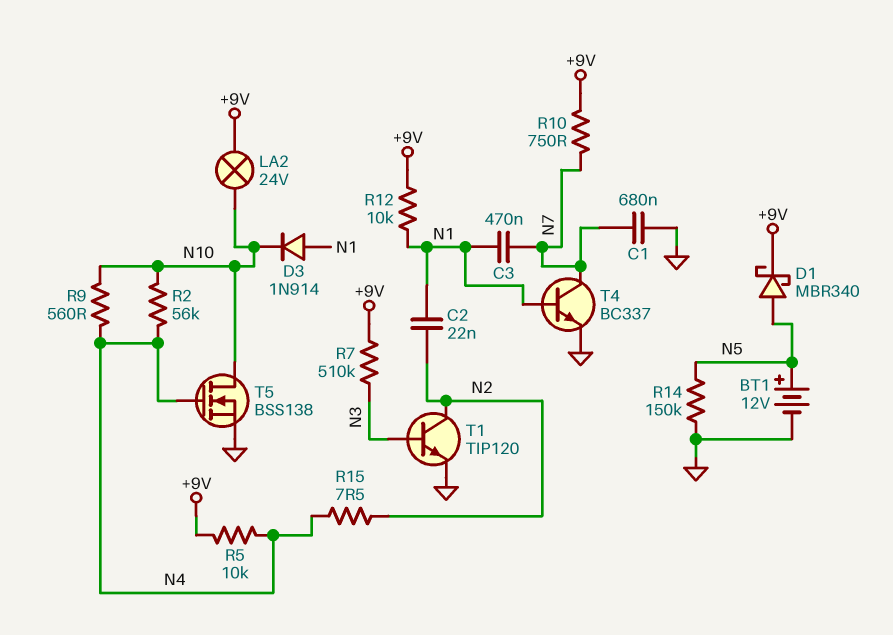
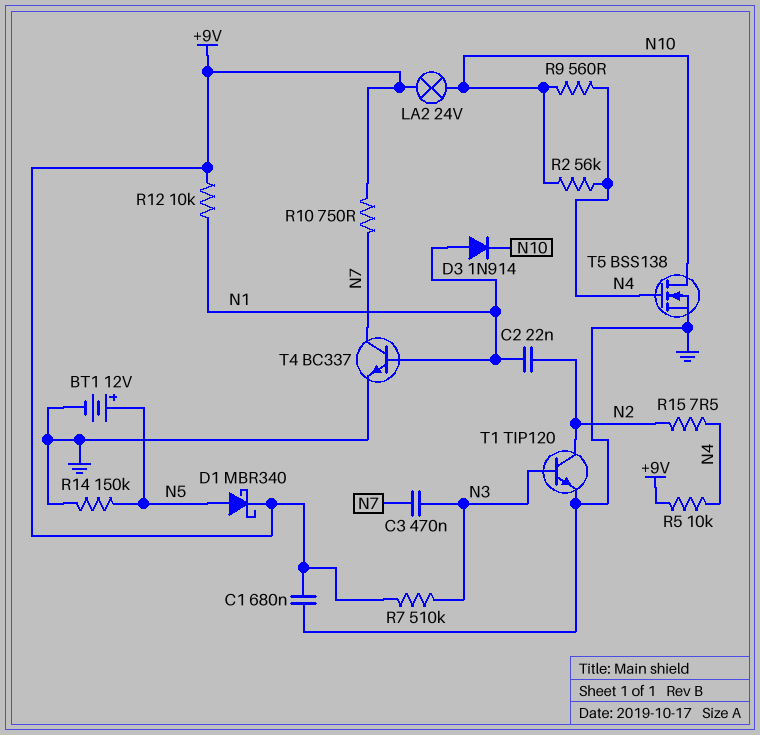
C1: 680nF (GND, N7) -> 680nF (+9V, GND)
C3: 470nF (N1, N7) -> 470nF (N3, N7)

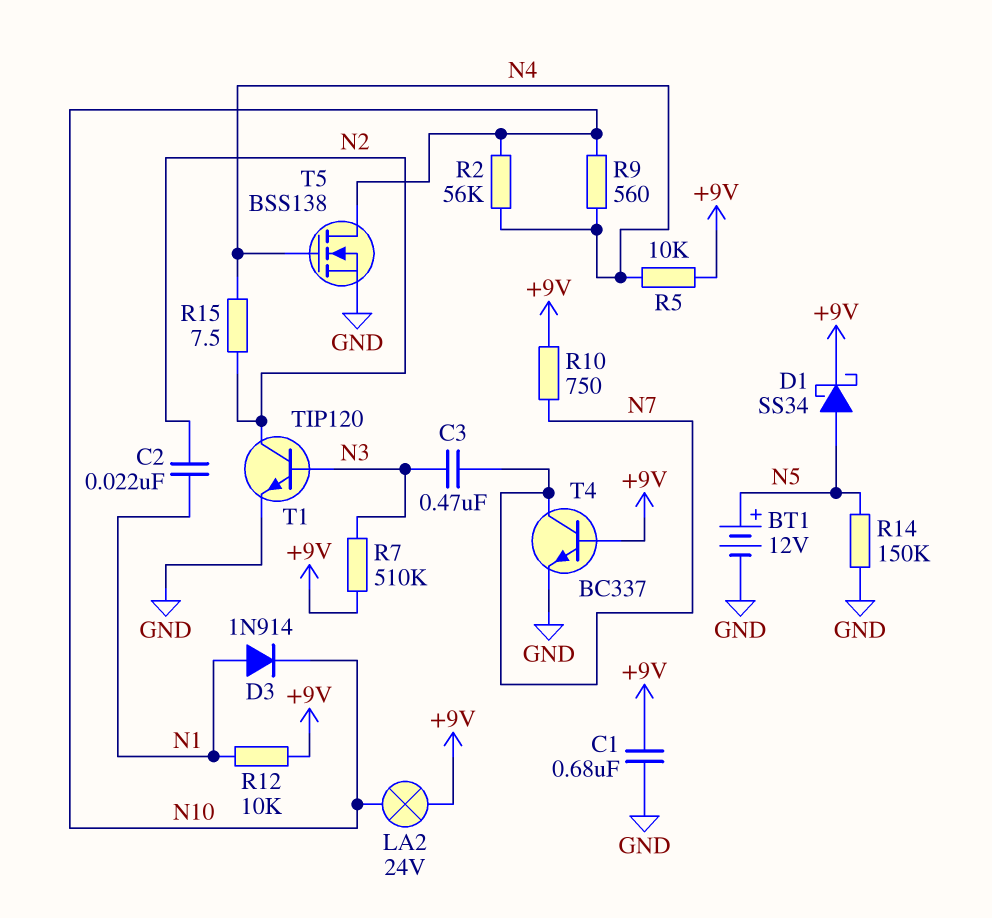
D1: schottky MBR340 (A N5, K +9V) -> schottky SS34 (A N5, K +9V)
T4: NPN BC337 (B N1, C N7, E GND) -> NPN BC337 (B +9V, C N7, E GND)

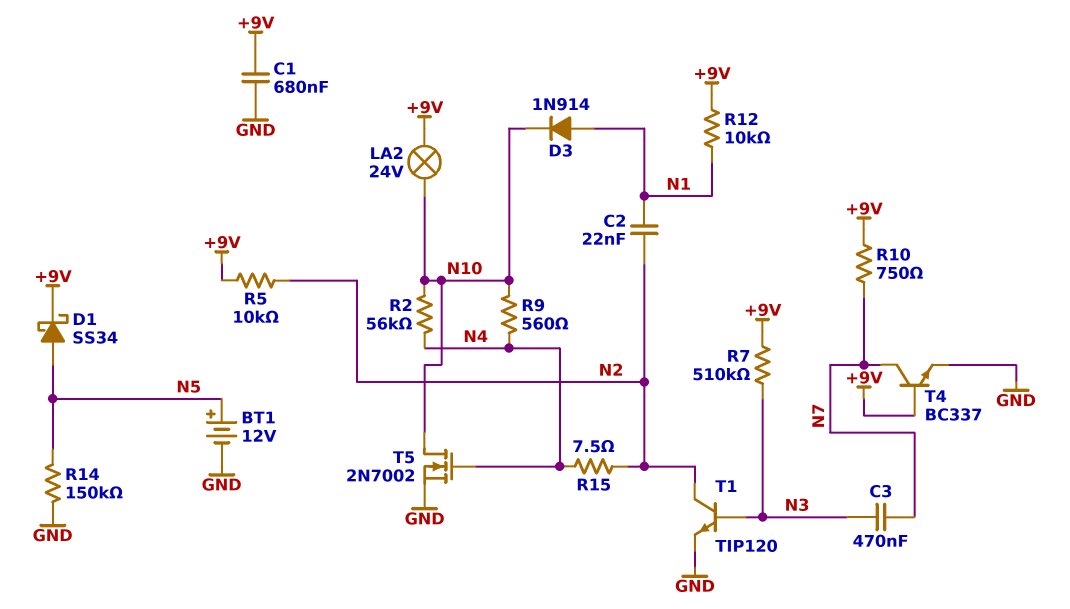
R5: 10k (+9V, N4) -> 10k (+9V, N2)
T5: NMOS BSS138 (G N4, D N10, S GND) -> NMOS 2N7002 (G N4, D N10, S GND)

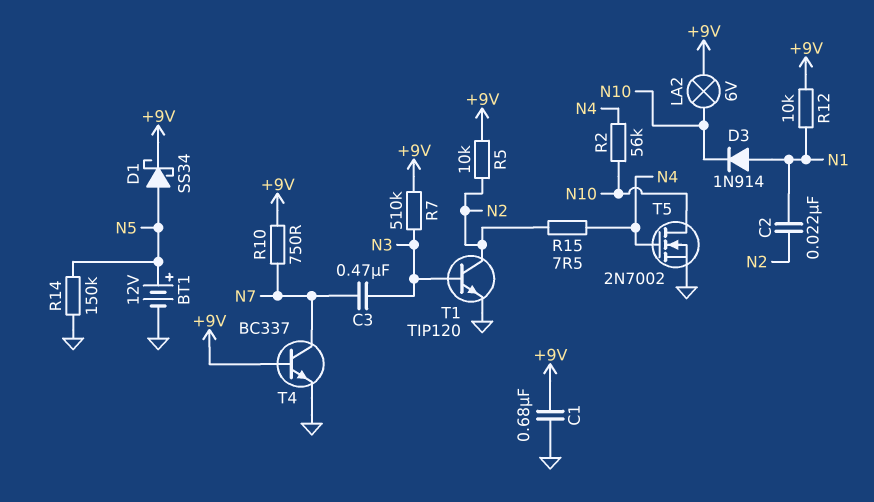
LA2: lamp 24V (+9V, N10) -> lamp 6V (+9V, N10)
R9: 560 (N4, N10) -> none

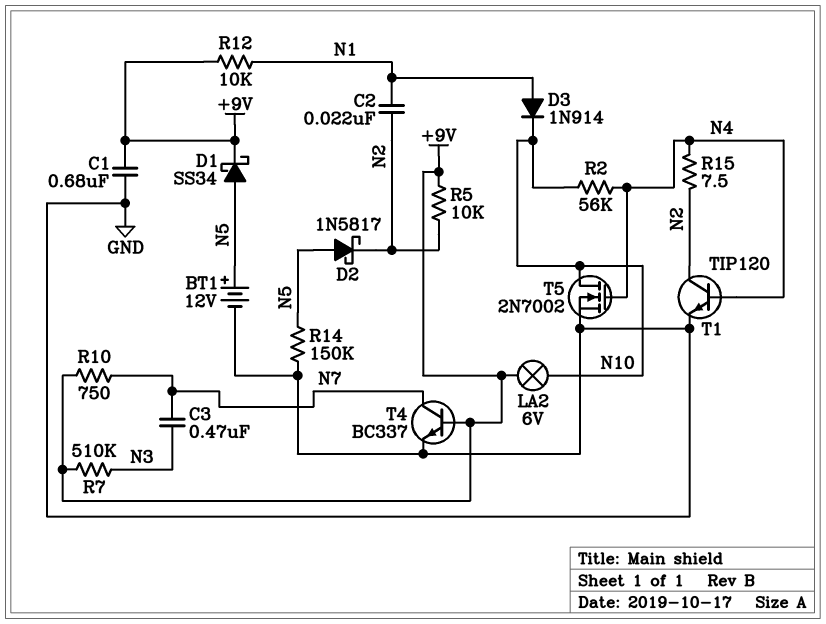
D2: none -> schottky 1N5817 (A N5, K N2)
T1: NPN TIP120 (B N3, C N2, E GND) -> NPN TIP120 (B N4, C N2, E GND)

